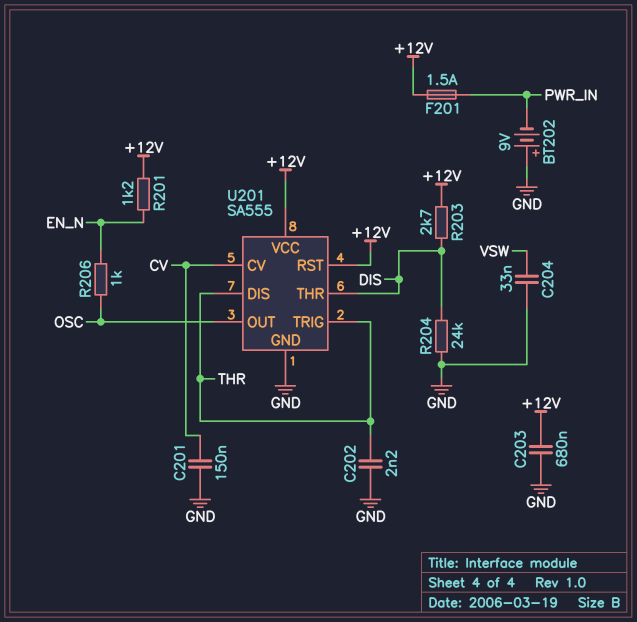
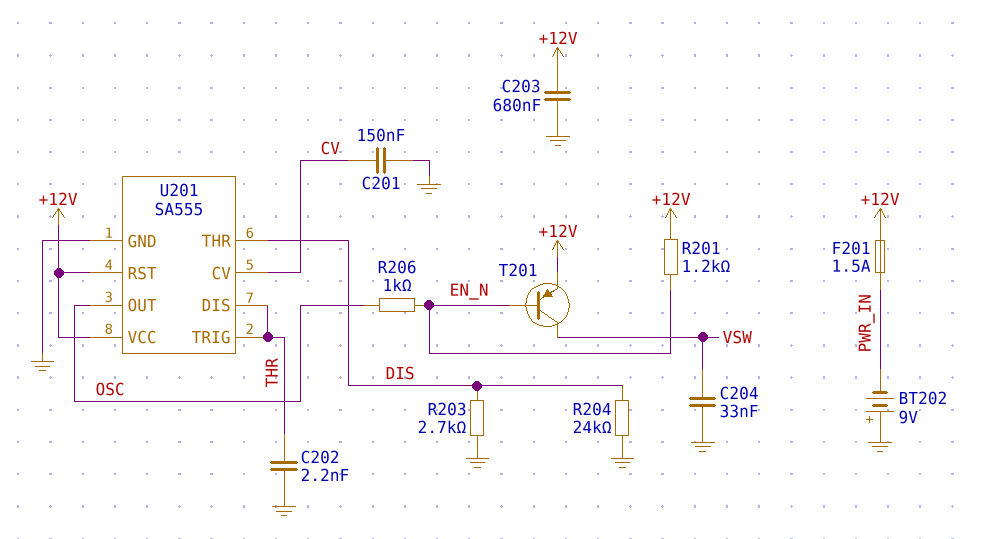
R203: 2.7k (+12V, DIS) -> 2.7k (DIS, GND)
T201: none -> PNP (B EN_N, C VSW, E +12V)

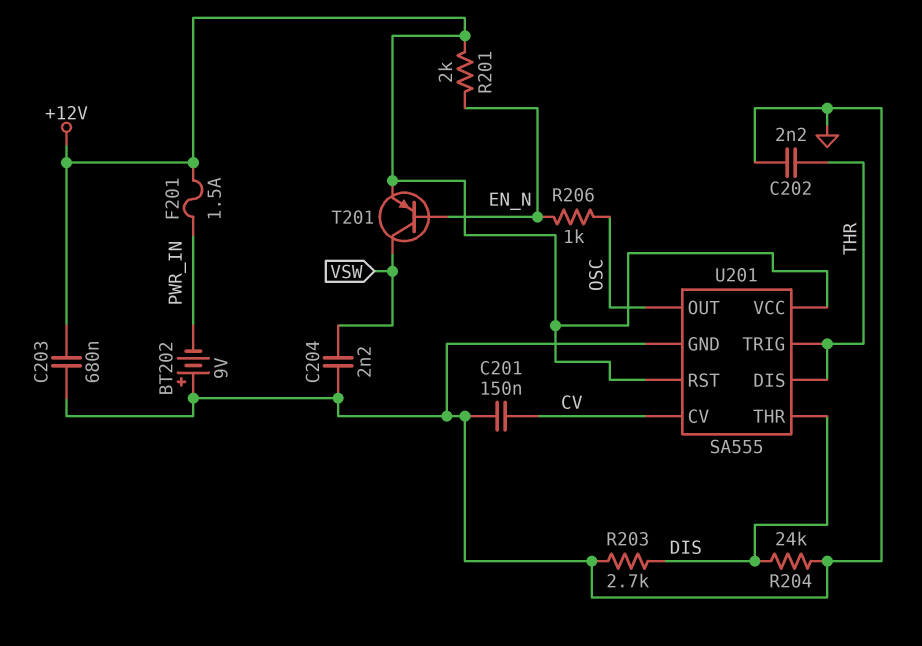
C204: 33nF (GND, VSW) -> 2.2nF (GND, VSW)
R201: 1.2k (+12V, EN_N) -> 2k (+12V, EN_N)

